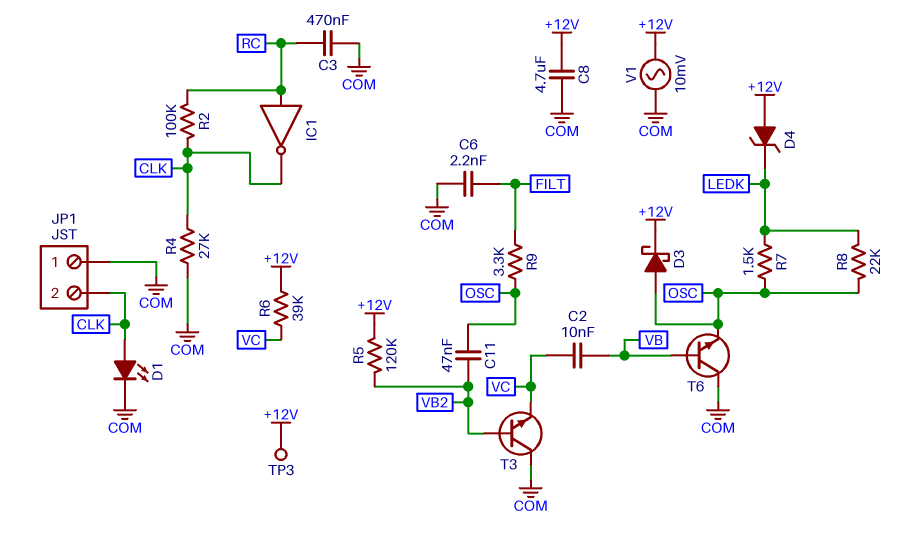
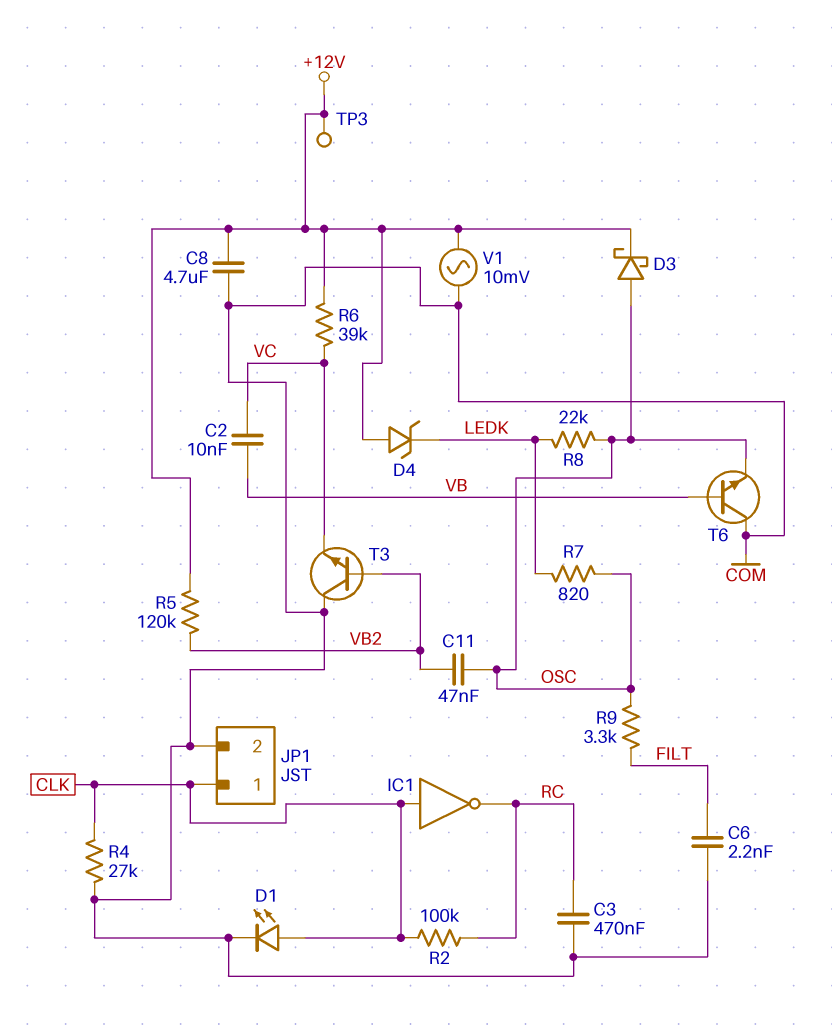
IC1: NOT (in RC, out CLK) -> NOT (in CLK, out RC)
JP1 pin 1: COM -> CLK
JP1 pin 2: CLK -> COM
R7: 1.5k (LEDK, OSC) -> 820 (LEDK, OSC)

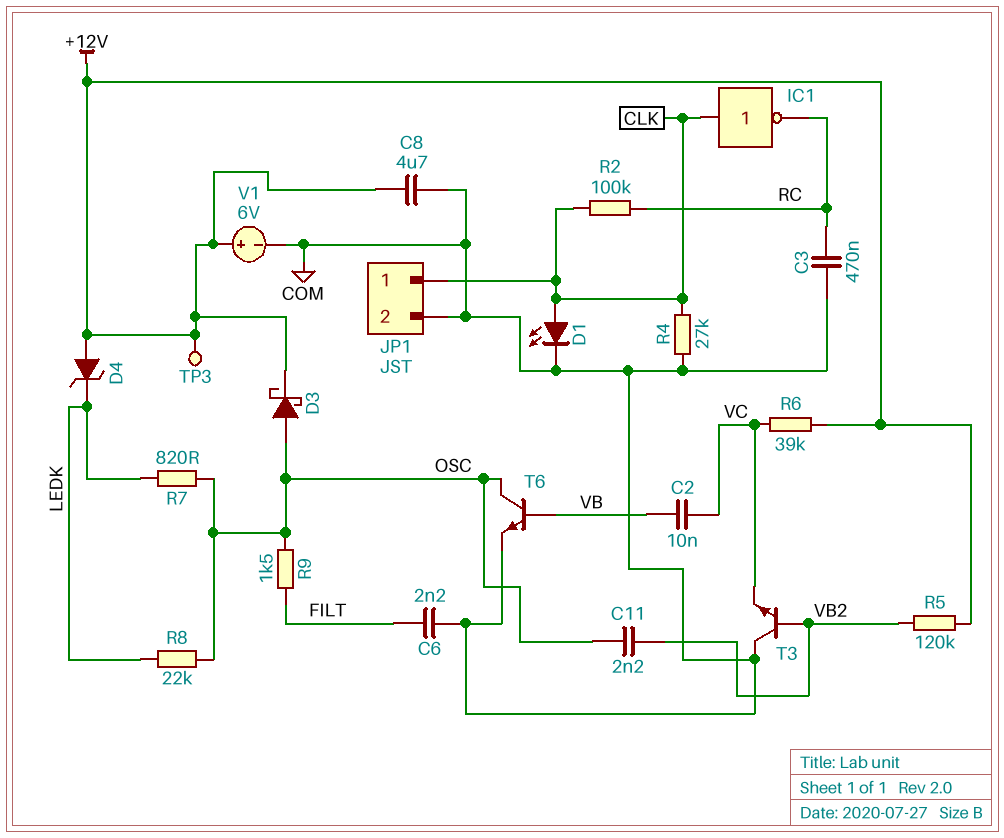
C11: 47nF (OSC, VB2) -> 2.2nF (OSC, VB2)
R9: 3.3k (FILT, OSC) -> 1.5k (FILT, OSC)
T6: NPN (B VB, C COM, E OSC) -> NPN (B VB, C OSC, E COM)
V1: AC 10mV (+12V, COM) -> 6V (plus +12V, minus COM)

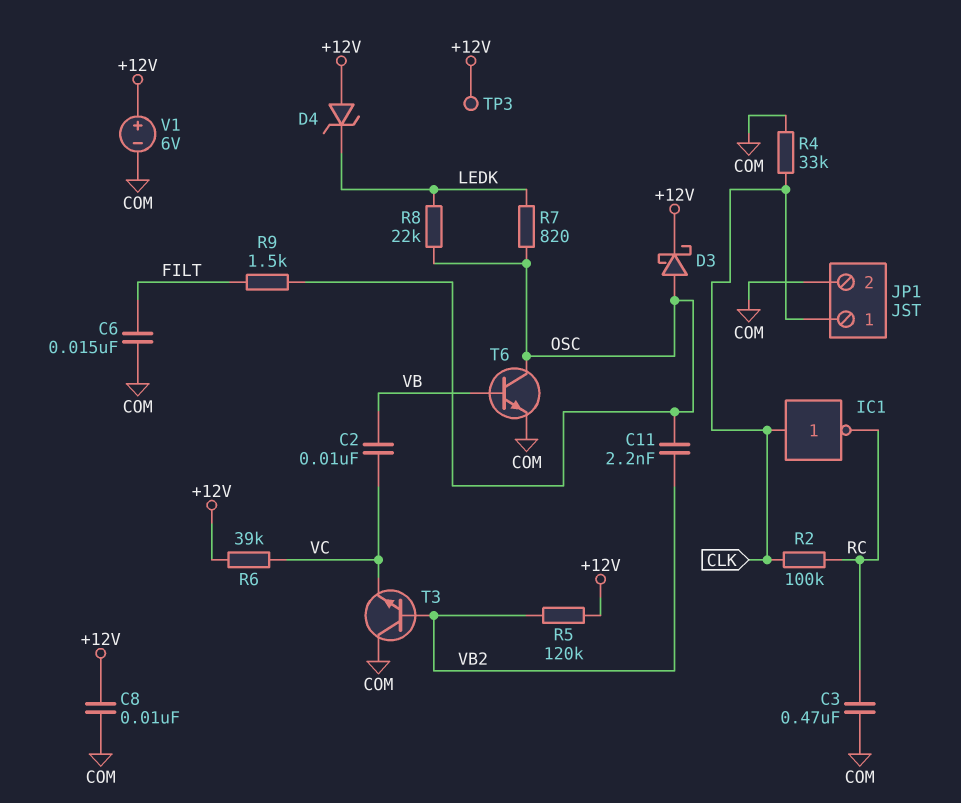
C6: 2.2nF (COM, FILT) -> 15nF (COM, FILT)
C8: 4.7uF (+12V, COM) -> 10nF (+12V, COM)
D1: LED (A CLK, K COM) -> none
R4: 27k (CLK, COM) -> 33k (CLK, COM)

